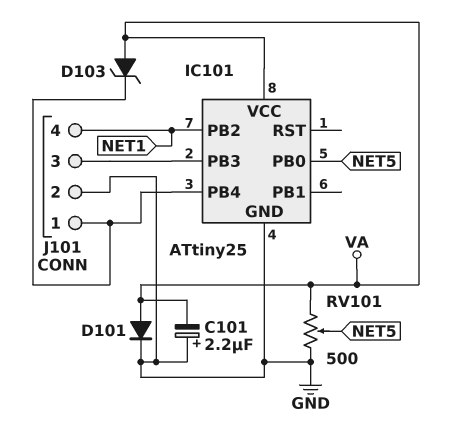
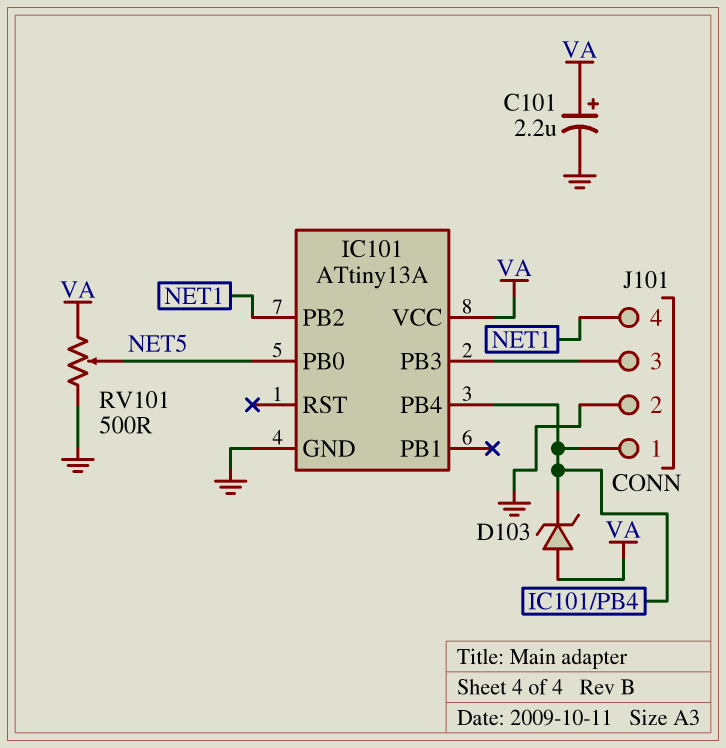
C101: 2.2uF (plus GND, minus VA) -> 2.2uF (plus VA, minus GND)
D101: diode (A VA, K GND) -> none
IC101: ATtiny25 -> ATtiny13A

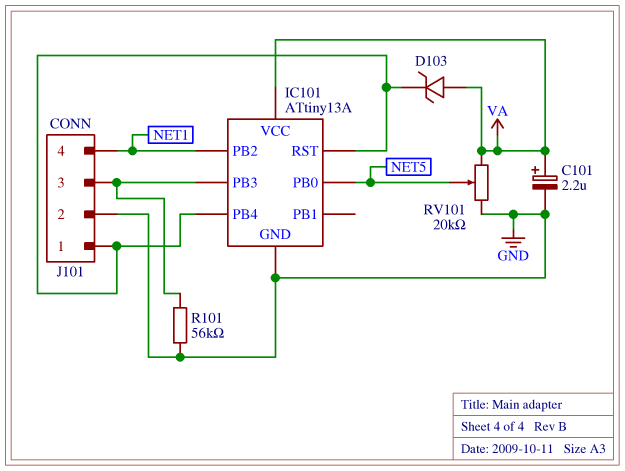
IC101 pin RST: none -> IC101/PB4
R101: none -> 56k (GND, IC101/PB3)
RV101: 500 (GND, VA, wiper NET5) -> 20k (GND, VA, wiper NET5)

